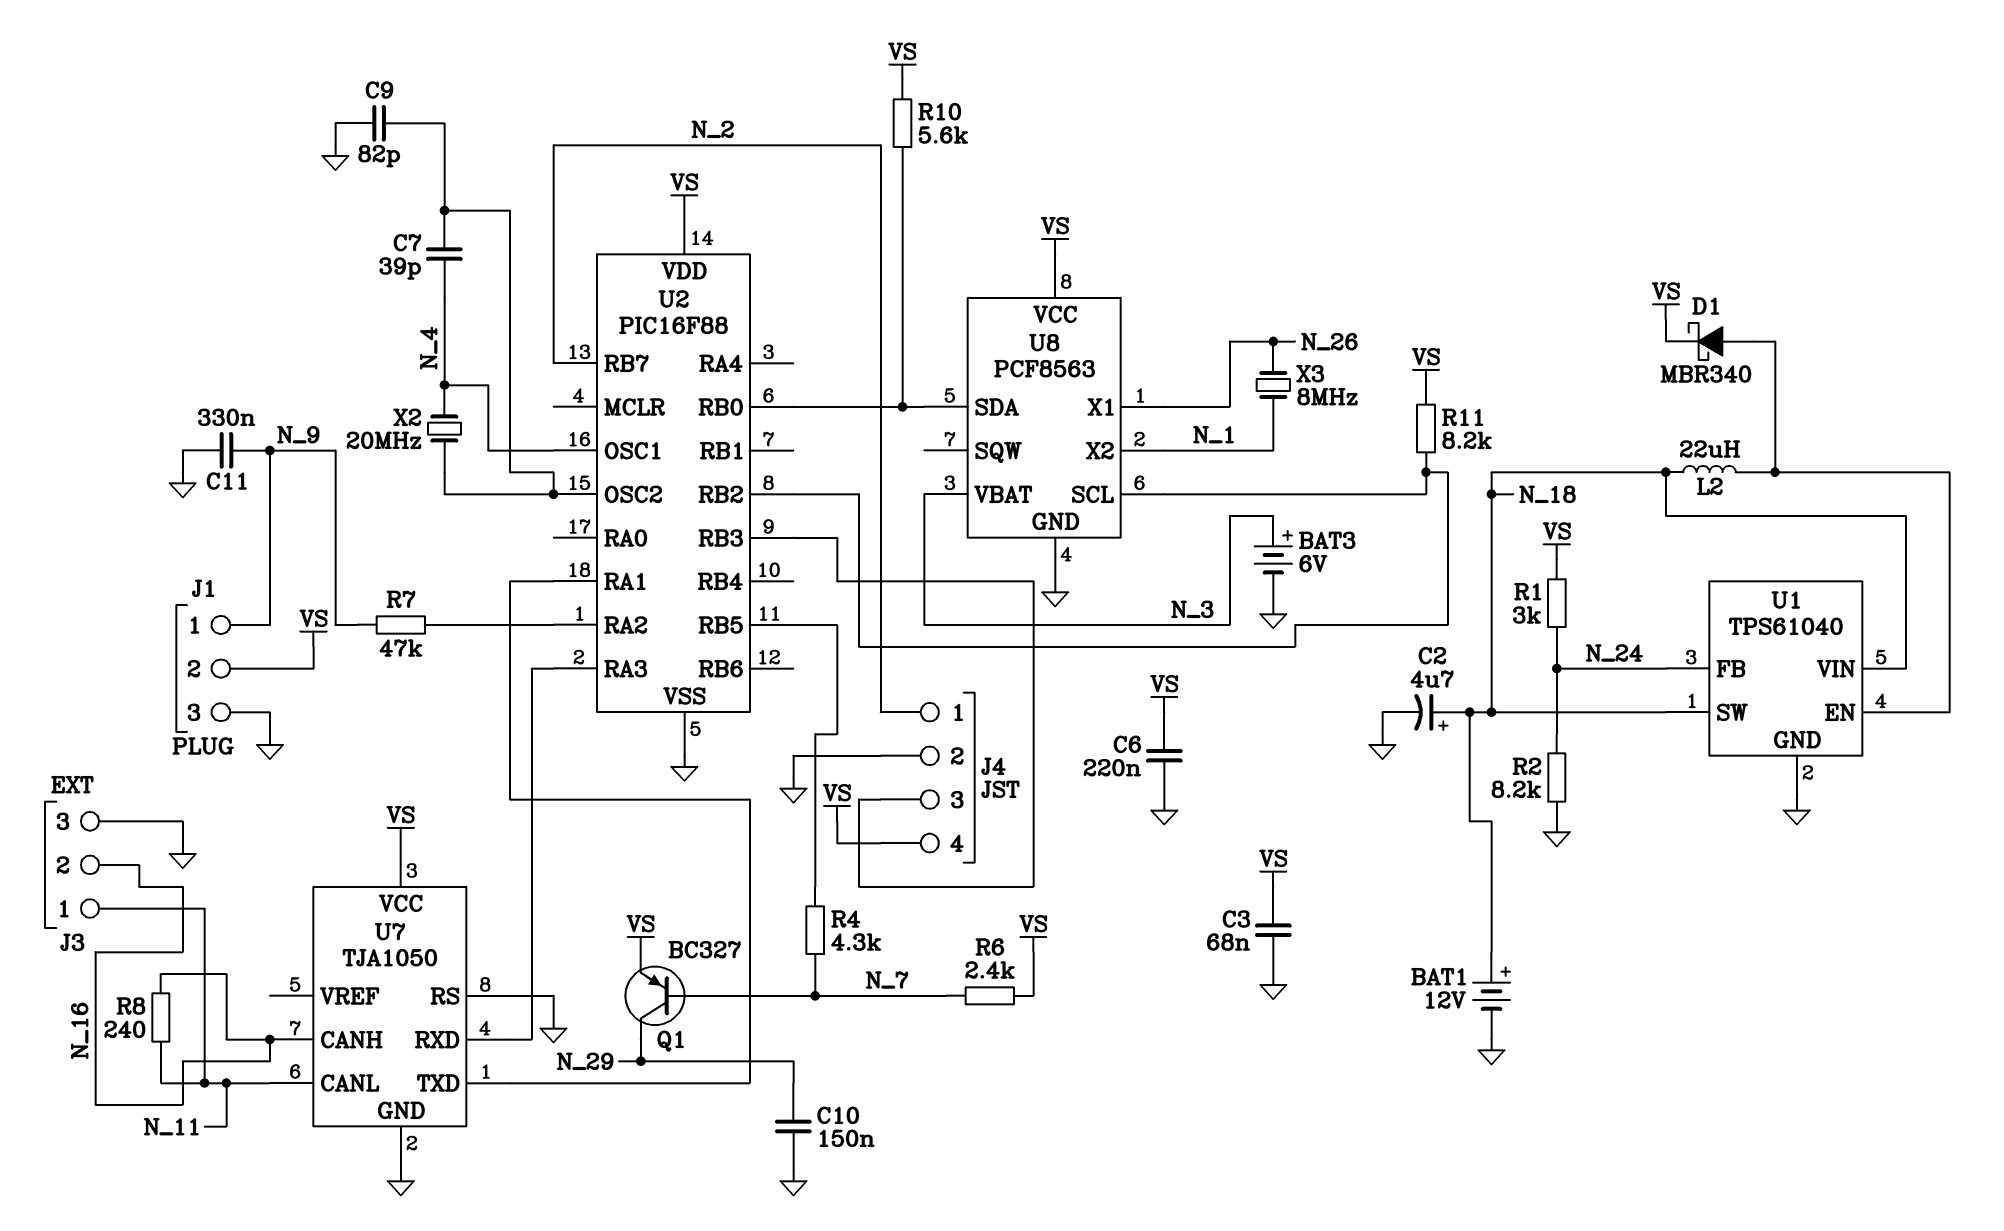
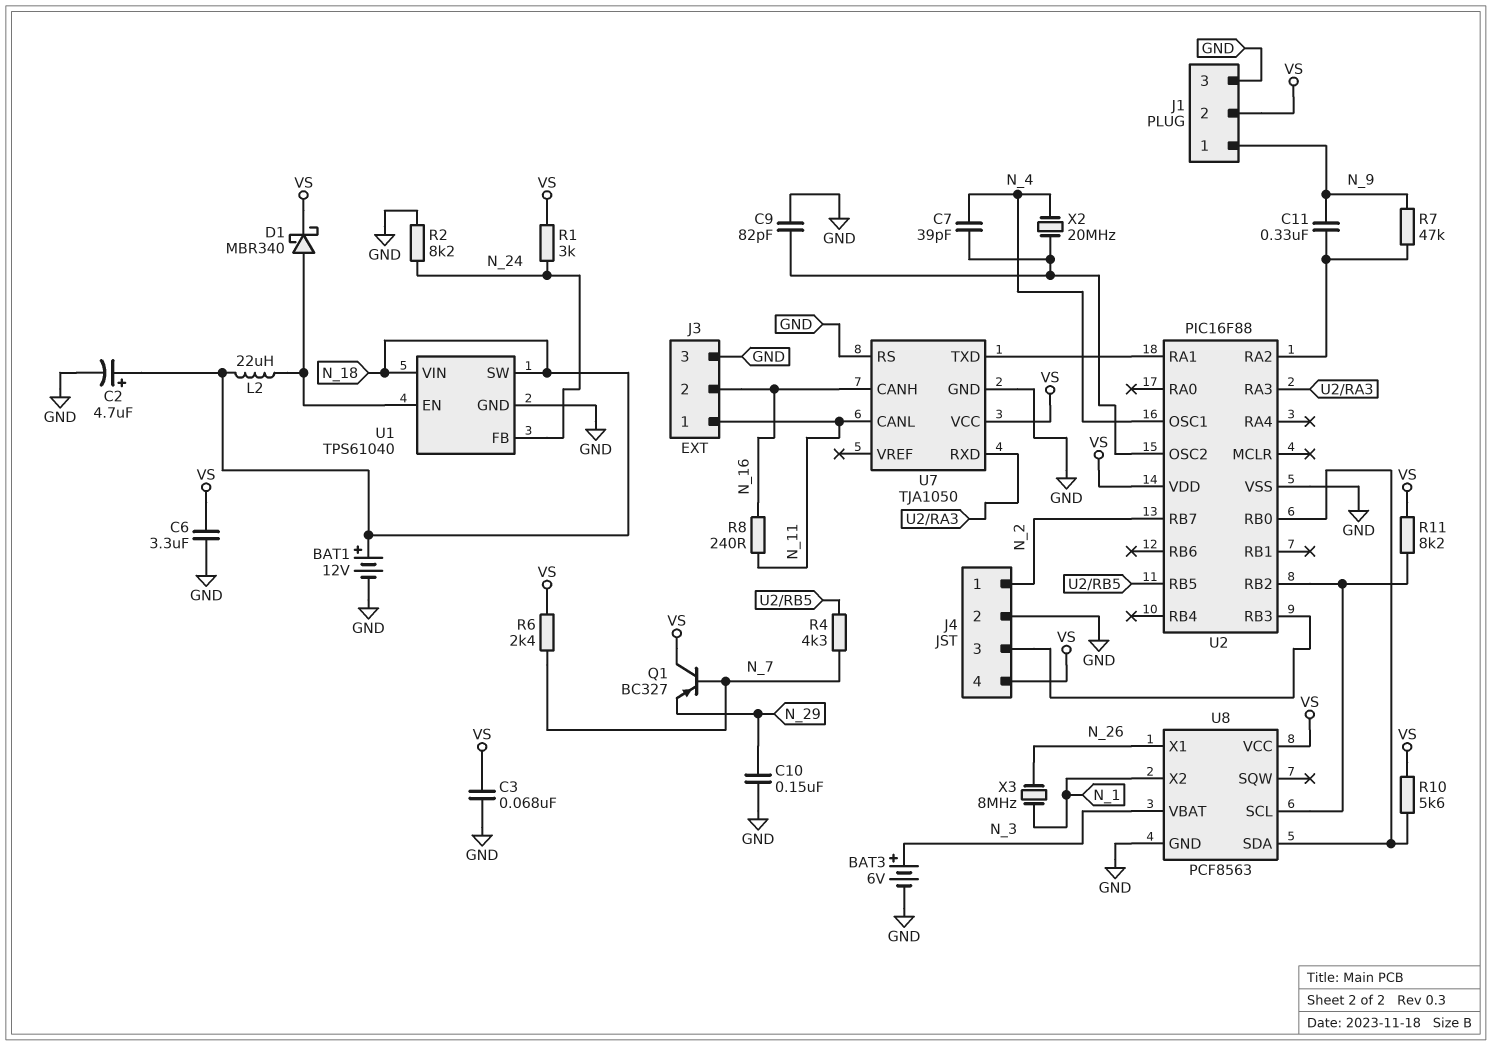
C6: 220nF (GND, VS) -> 3.3uF (GND, VS)
C11: 330nF (GND, N_9) -> 330nF (N_9, U2/RA2)
Q1: PNP BC327 (B N_7, C N_29, E VS) -> PNP BC327 (B N_7, C VS, E N_29)

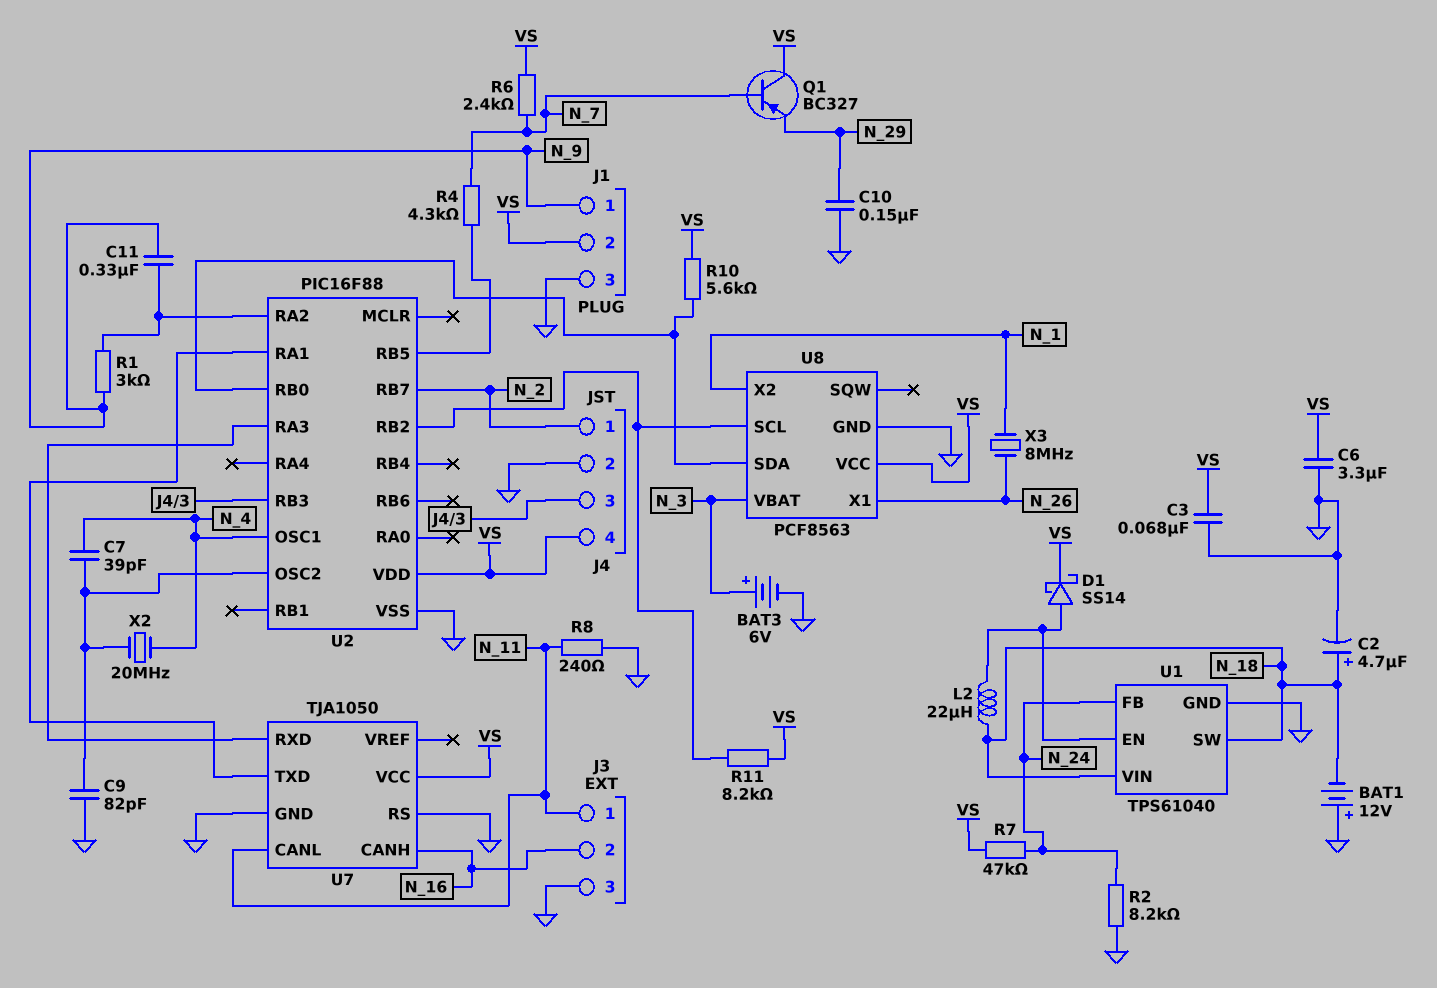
BAT1: 12V (plus N_18, minus GND) -> 12V (plus GND, minus N_18)
D1: schottky MBR340 (A U1/EN, K VS) -> schottky SS14 (A U1/EN, K VS)
R1: 3k (N_24, VS) -> 3k (N_9, U2/RA2)
R7: 47k (N_9, U2/RA2) -> 47k (N_24, VS)
R8: 240 (N_11, N_16) -> 240 (GND, N_11)

